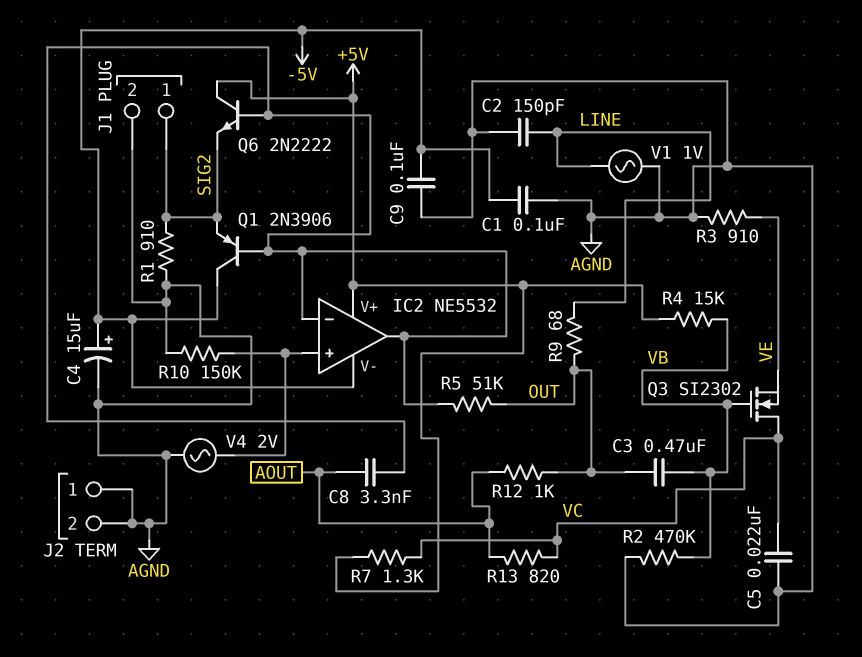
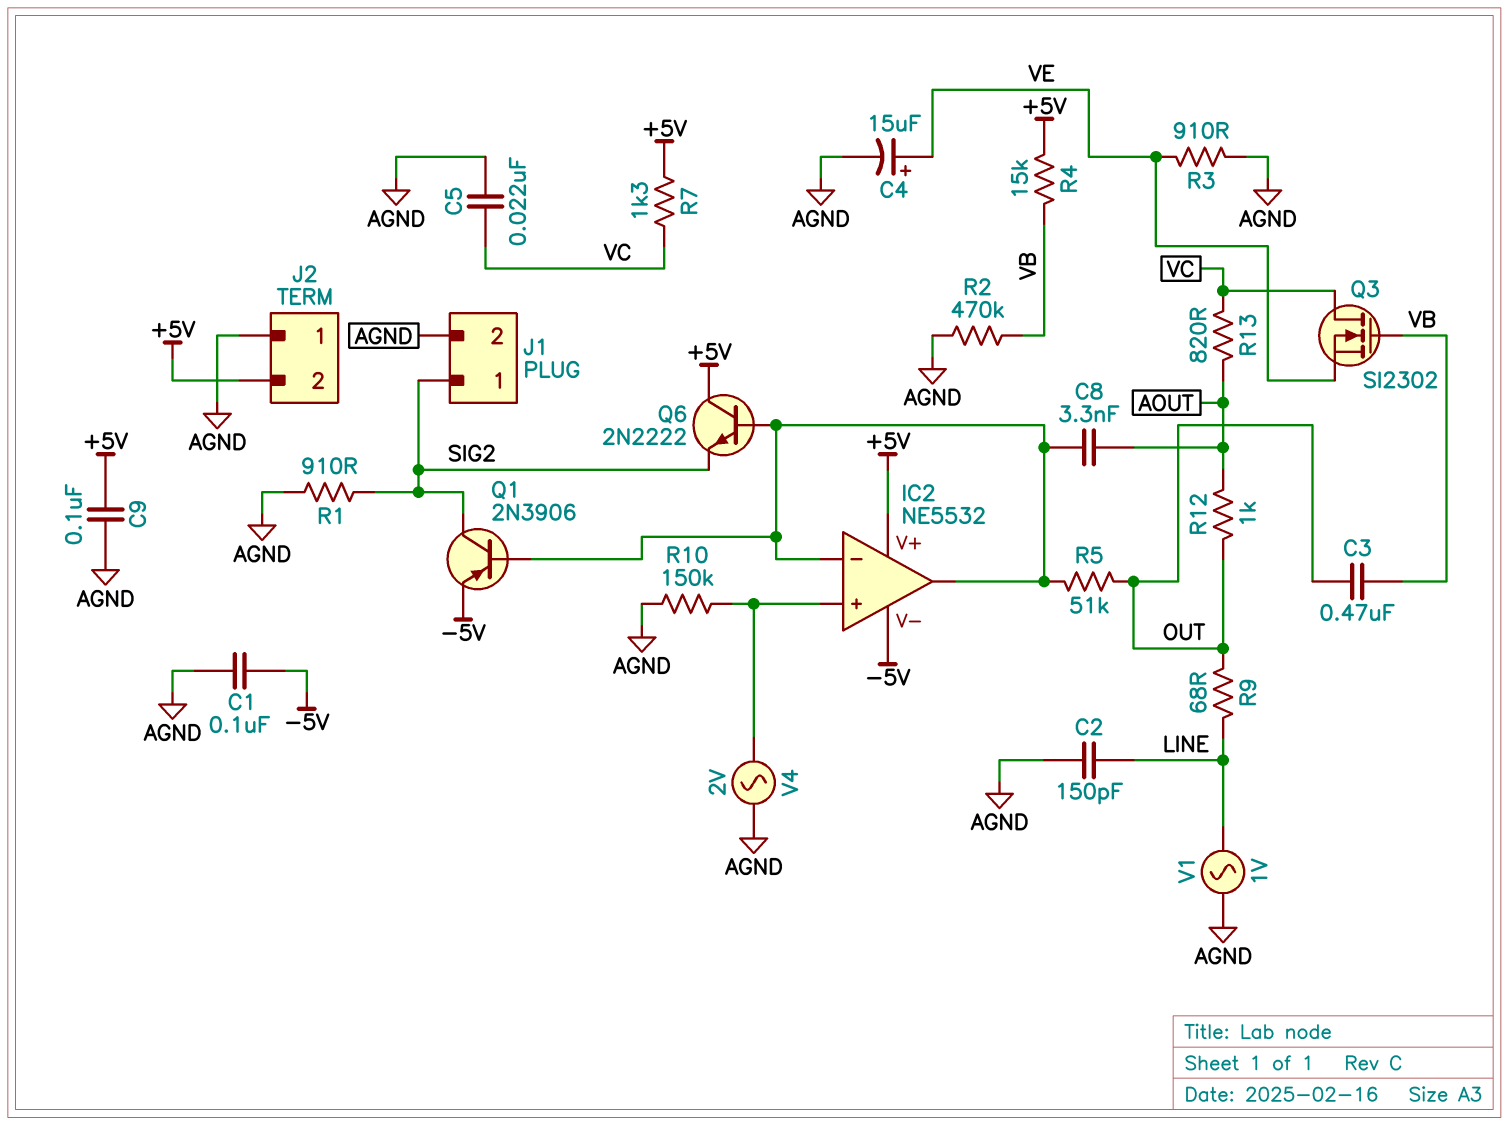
C4: 15uF (plus -5V, minus AGND) -> 15uF (plus VE, minus AGND)
C9: 100nF (-5V, AGND) -> 100nF (+5V, AGND)
J2 pin 2: AGND -> +5V
Q1: PNP 2N3906 (B IC2/in-, C -5V, E SIG2) -> PNP 2N3906 (B IC2/in-, C SIG2, E -5V)

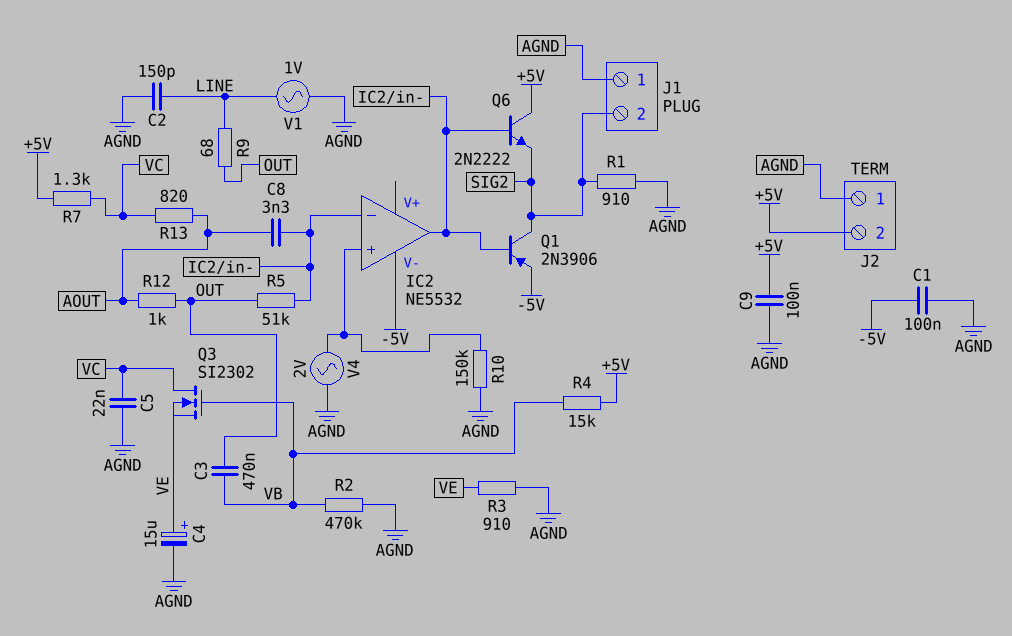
IC2 pin V+: +5V -> none
J1 pin 1: SIG2 -> AGND
J1 pin 2: AGND -> SIG2

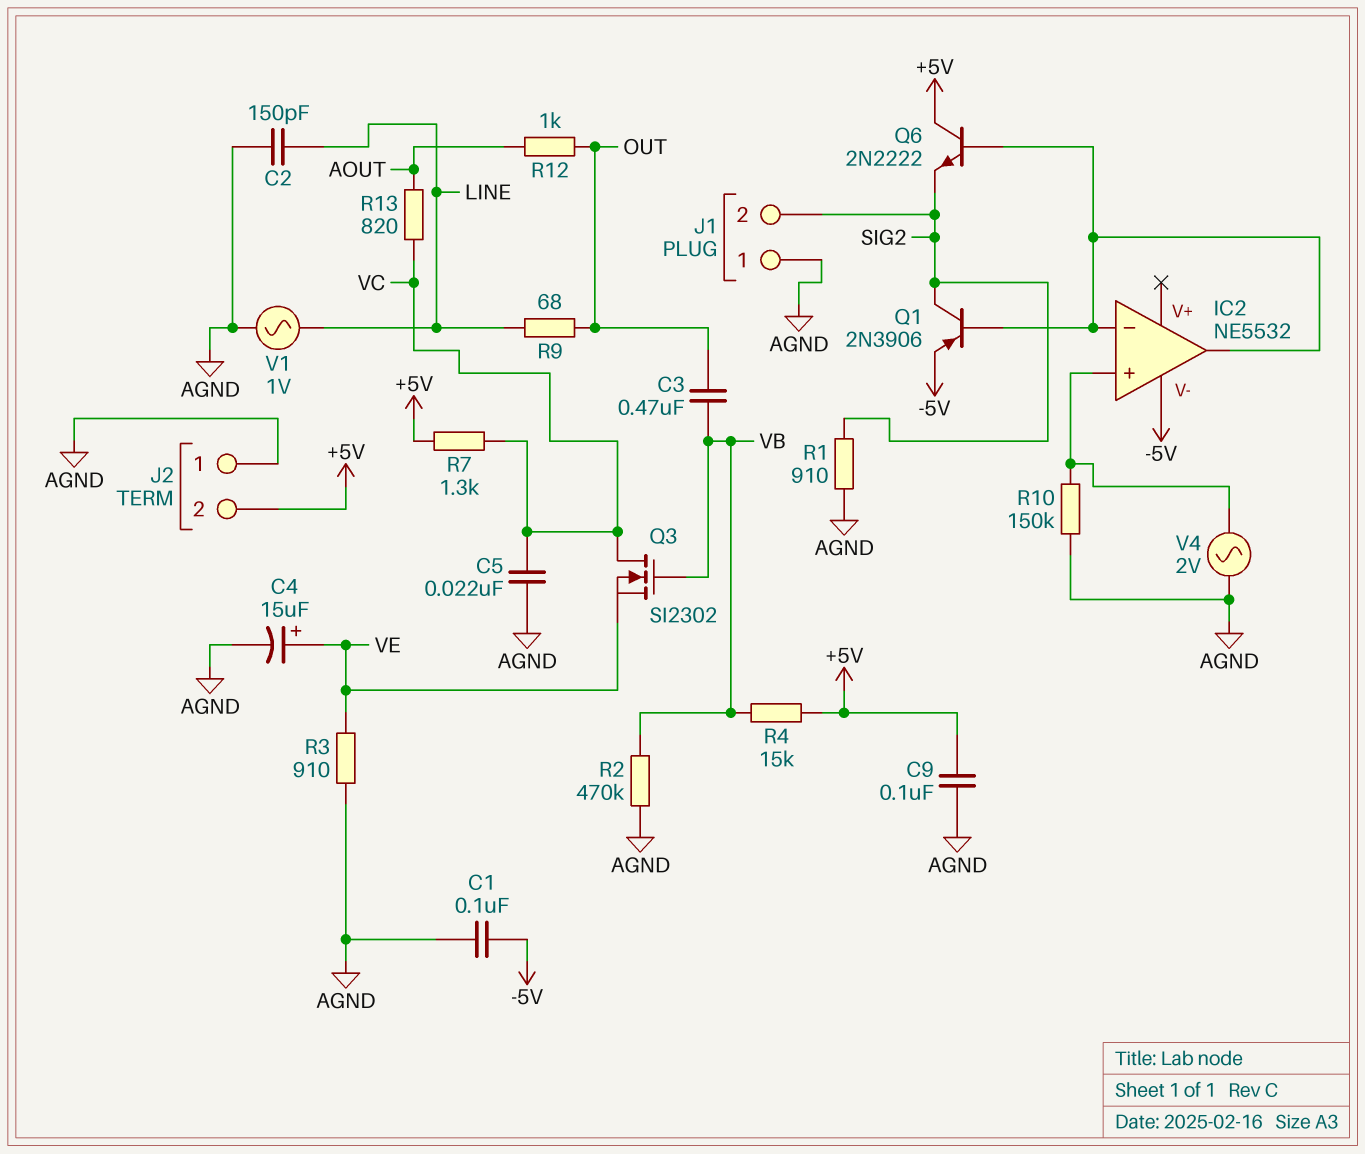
C8: 3.3nF (AOUT, IC2/in-) -> none
R5: 51k (IC2/in-, OUT) -> none

